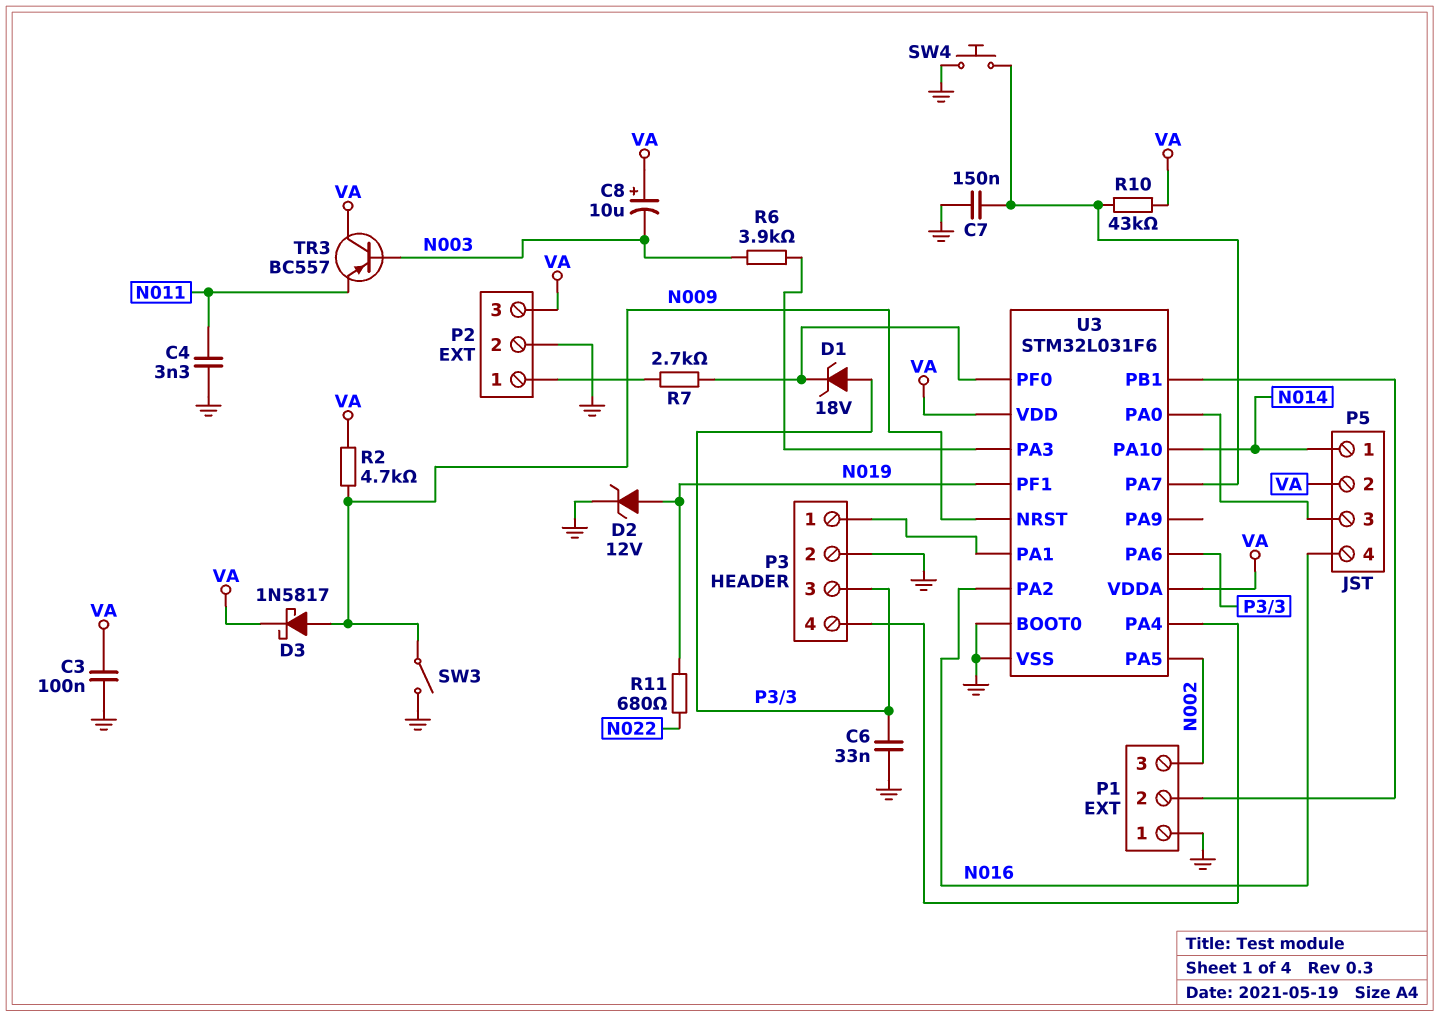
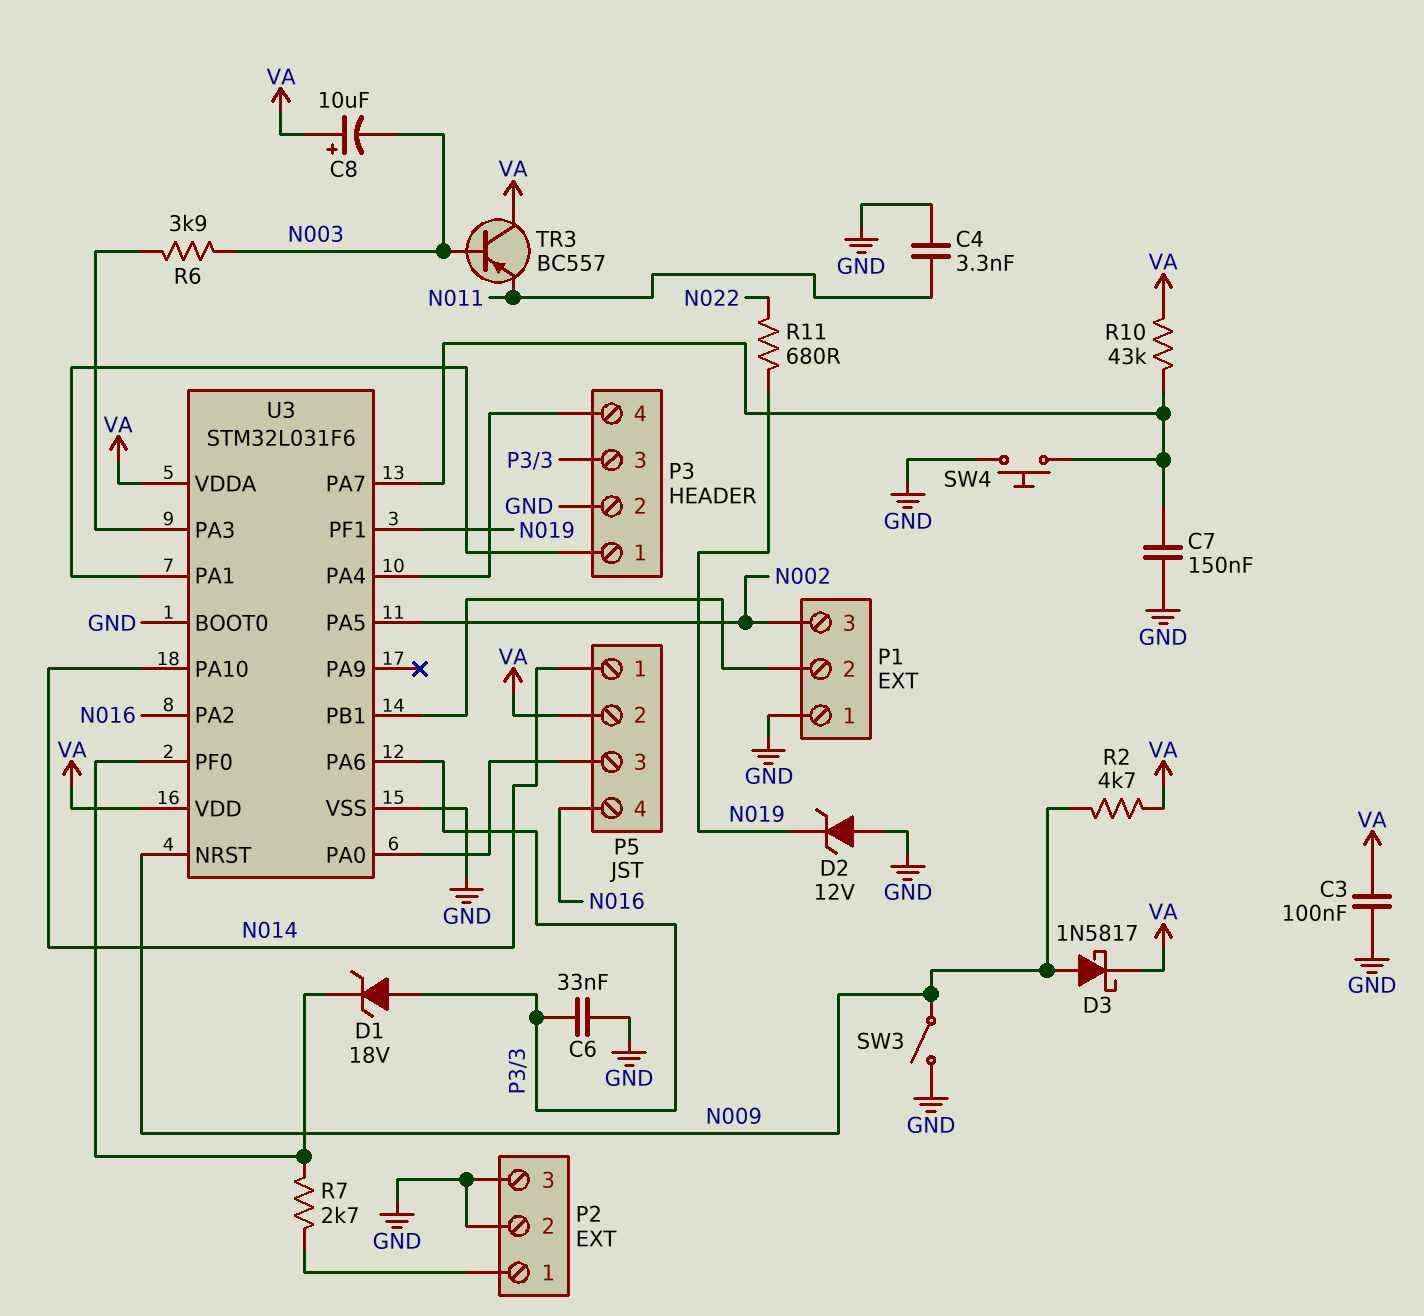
D2: zener 12V (A N019, K GND) -> zener 12V (A GND, K N019)
P2 pin 3: VA -> GND

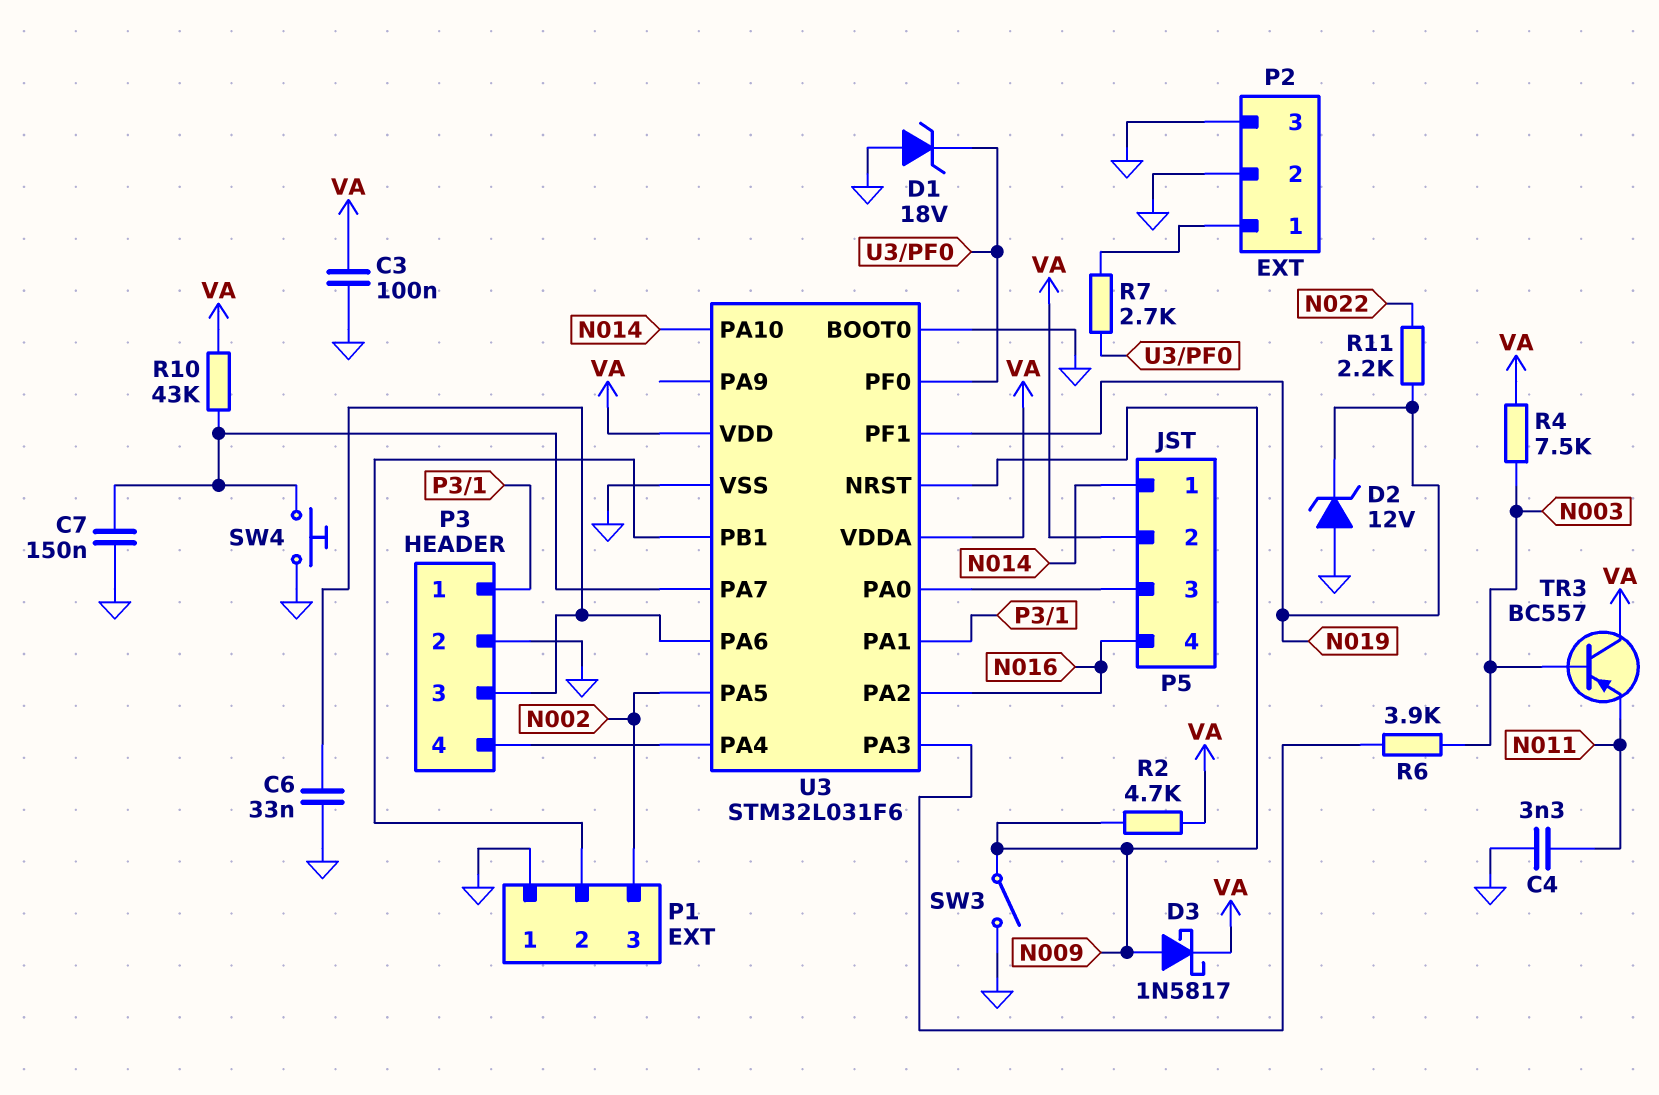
C8: 10uF (plus VA, minus N003) -> none
D1: zener 18V (A P3/3, K U3/PF0) -> zener 18V (A GND, K U3/PF0)
R4: none -> 7.5k (N003, VA)
R11: 680 (N019, N022) -> 2.2k (N019, N022)

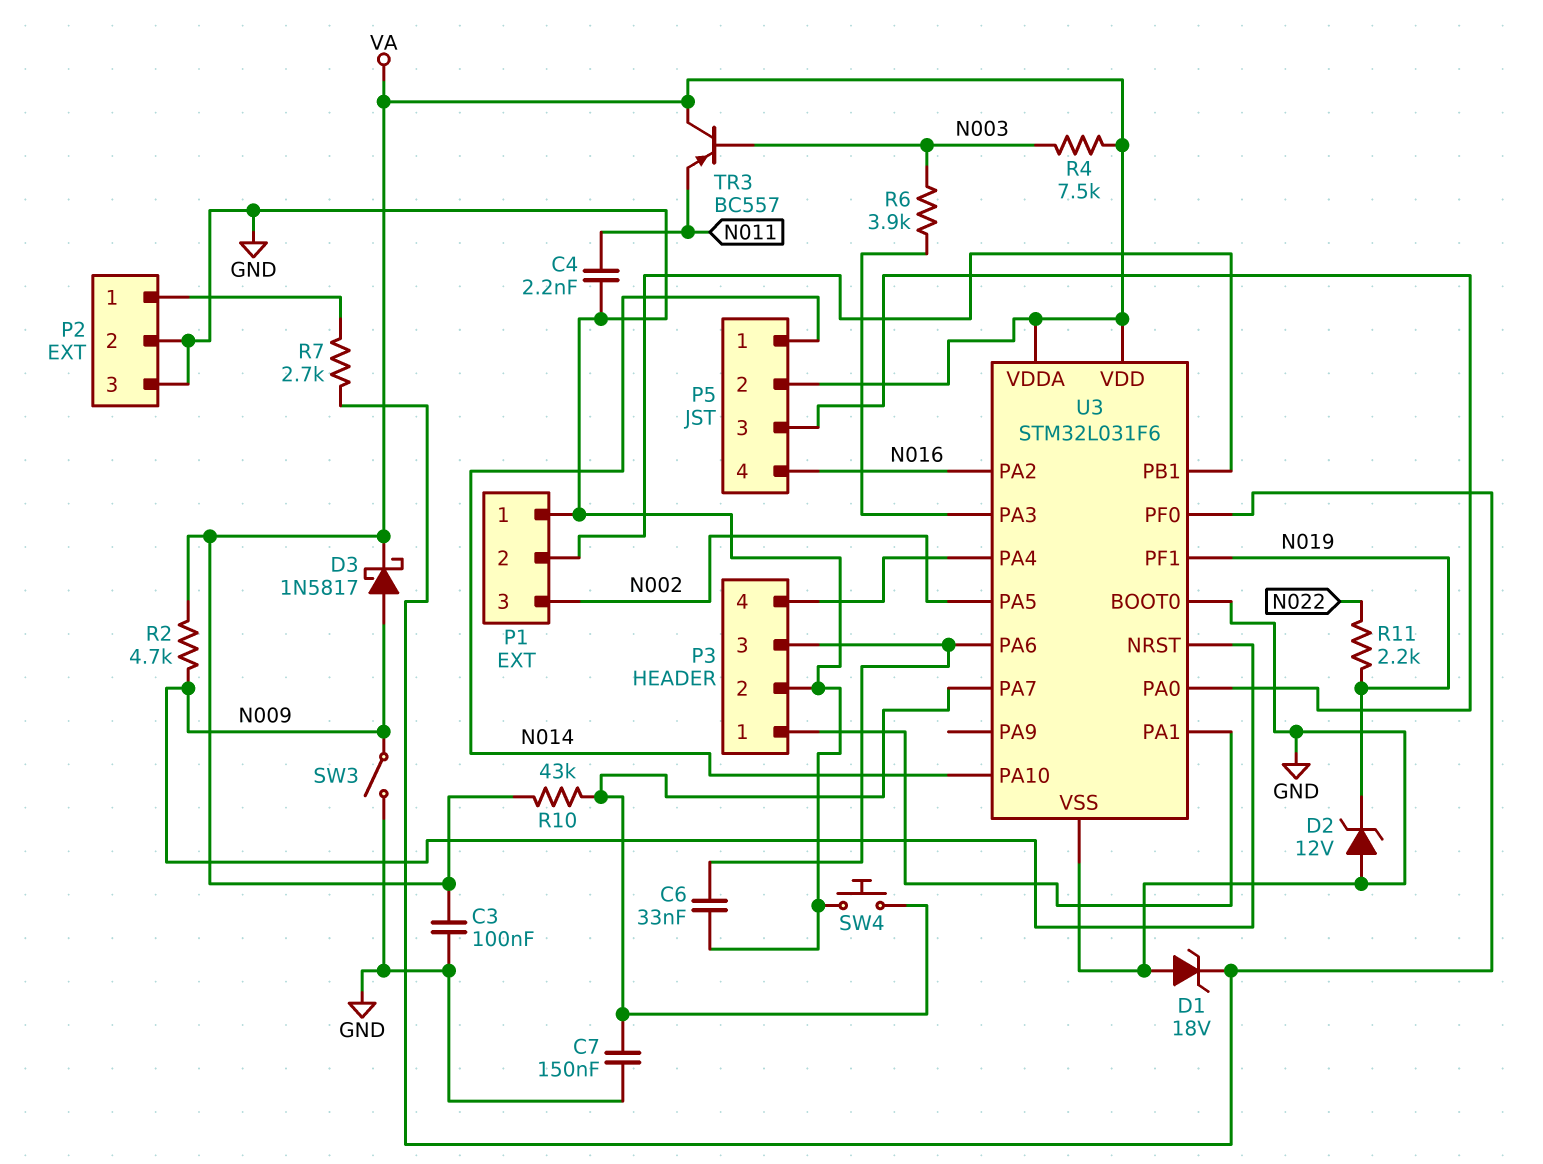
C4: 3.3nF (GND, N011) -> 2.2nF (GND, N011)

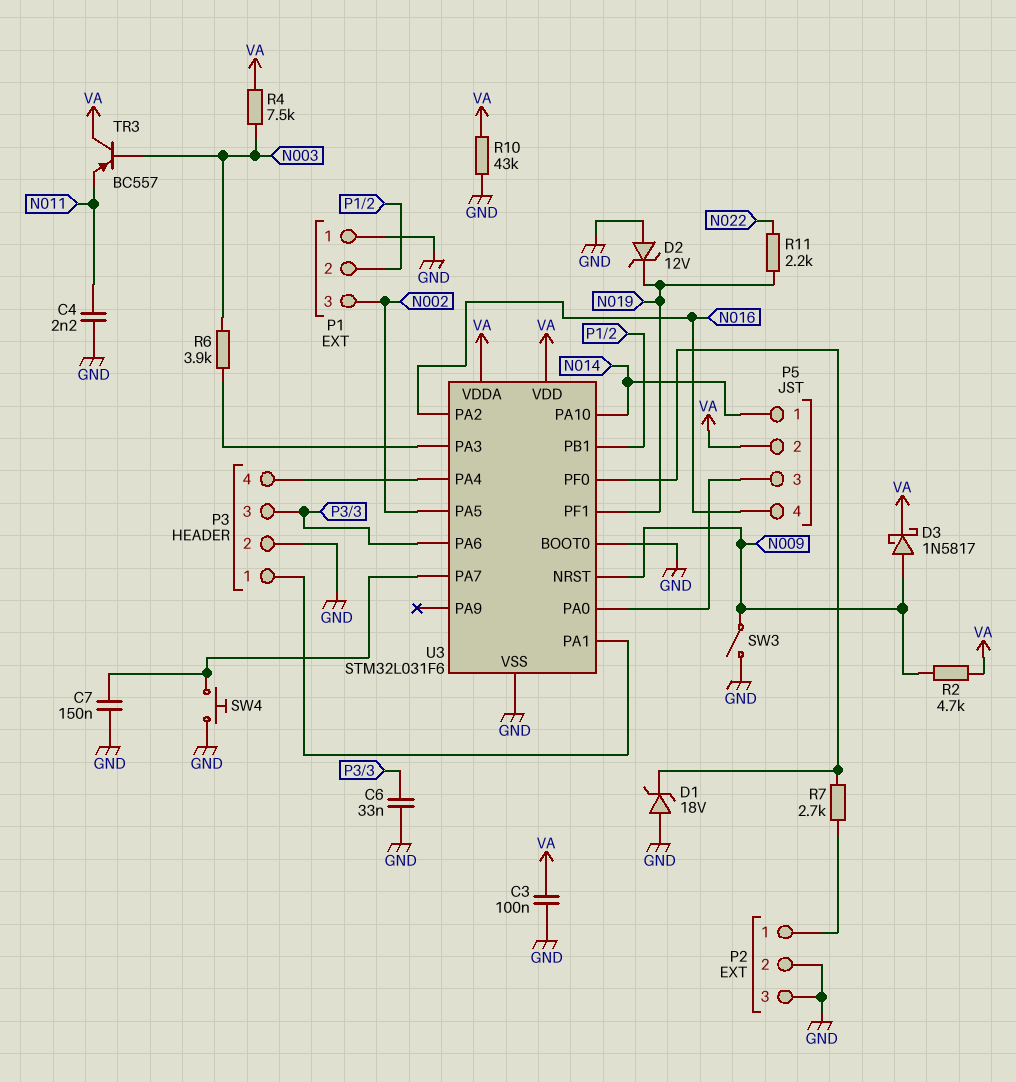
R10: 43k (U3/PA7, VA) -> 43k (GND, VA)

